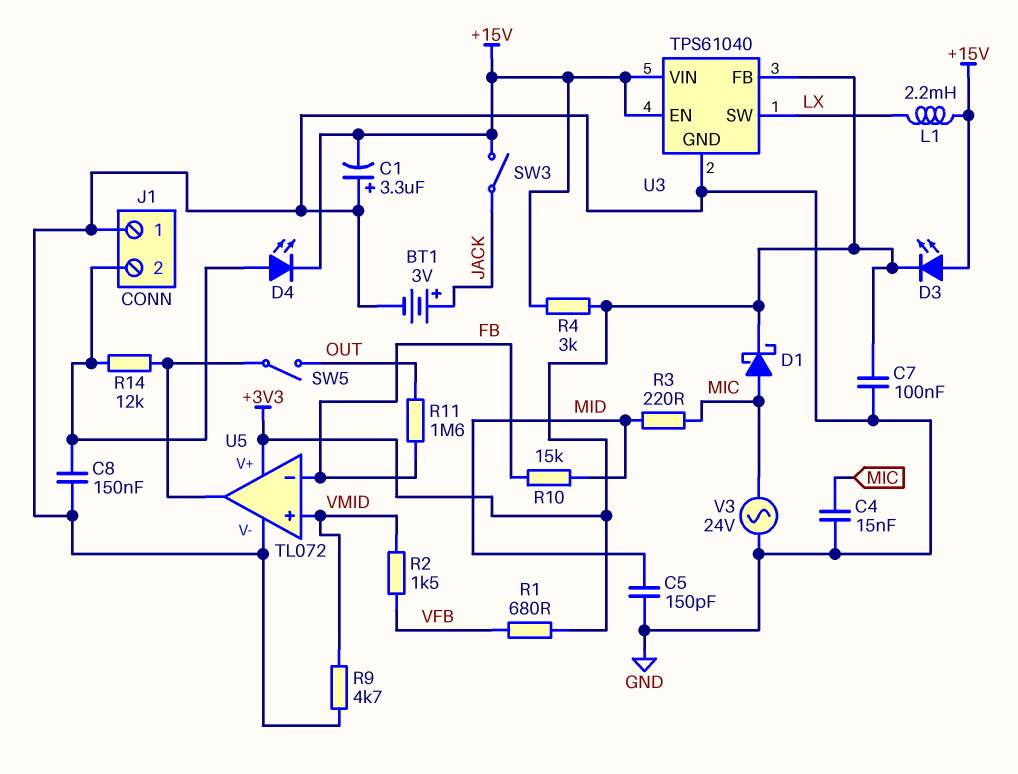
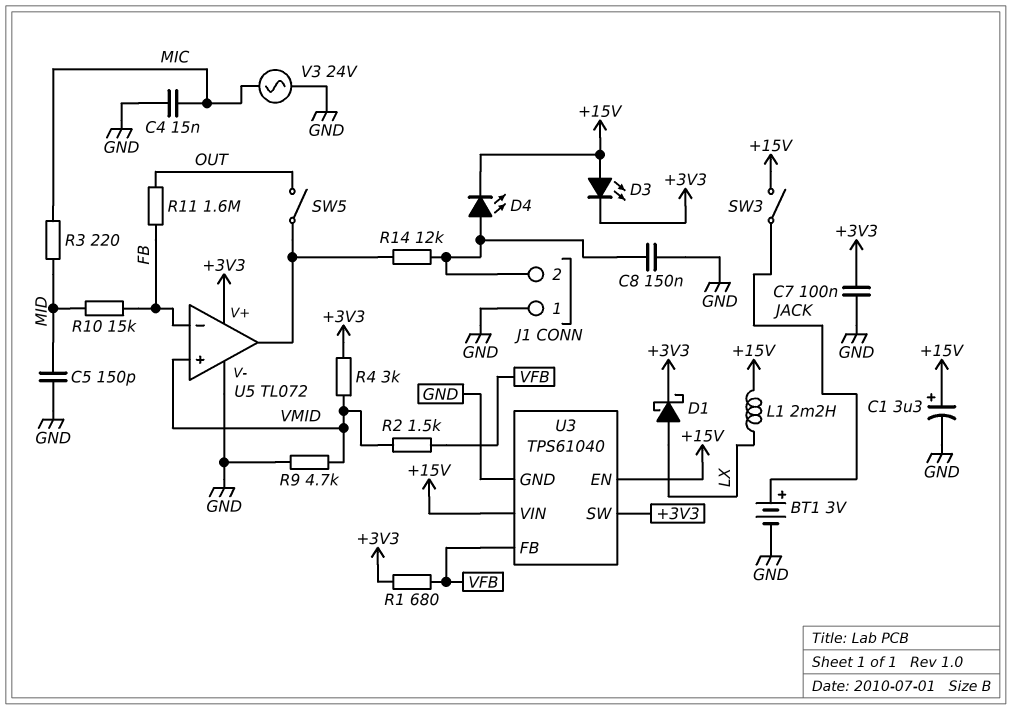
C1: 3.3uF (plus GND, minus +15V) -> 3.3uF (plus +15V, minus GND)
D1: schottky (A MIC, K +3V3) -> schottky (A LX, K +3V3)
R4: 3k (+3V3, +15V) -> 3k (+3V3, VMID)
U3 pin FB: +3V3 -> VFB
U3 pin SW: LX -> +3V3

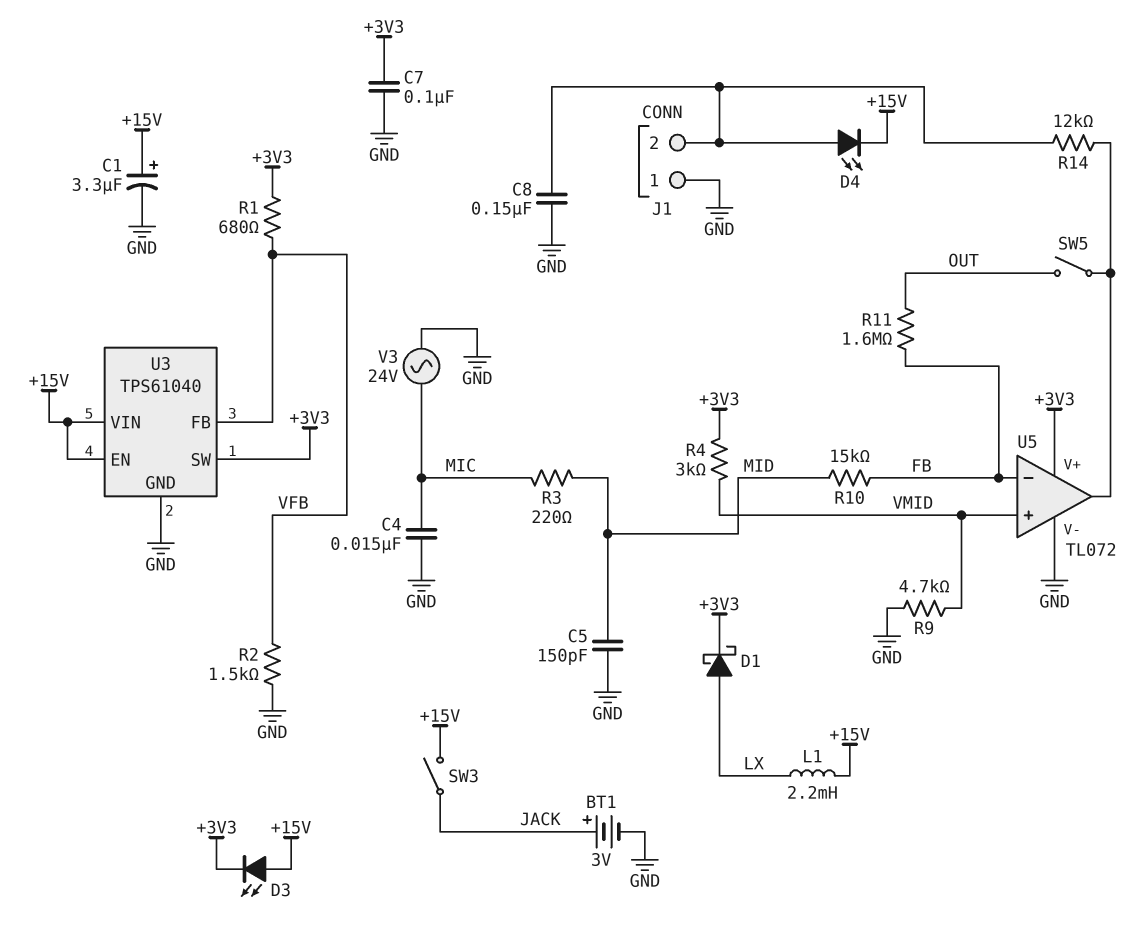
R2: 1.5k (VFB, VMID) -> 1.5k (GND, VFB)

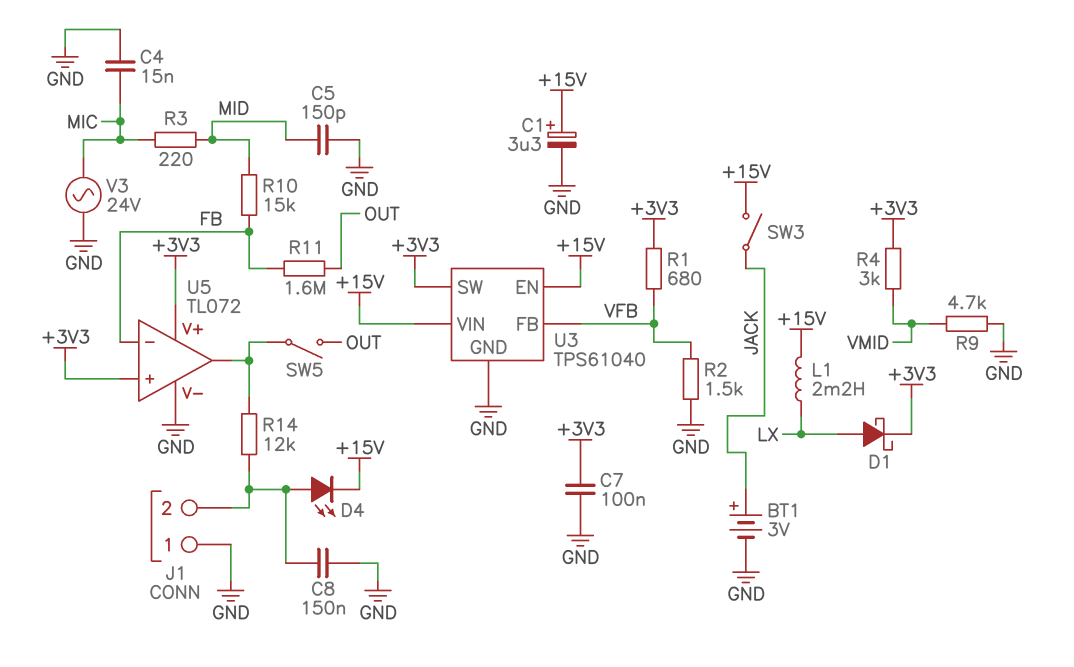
D3: LED (A +15V, K +3V3) -> none
U5 pin in+: VMID -> +3V3

